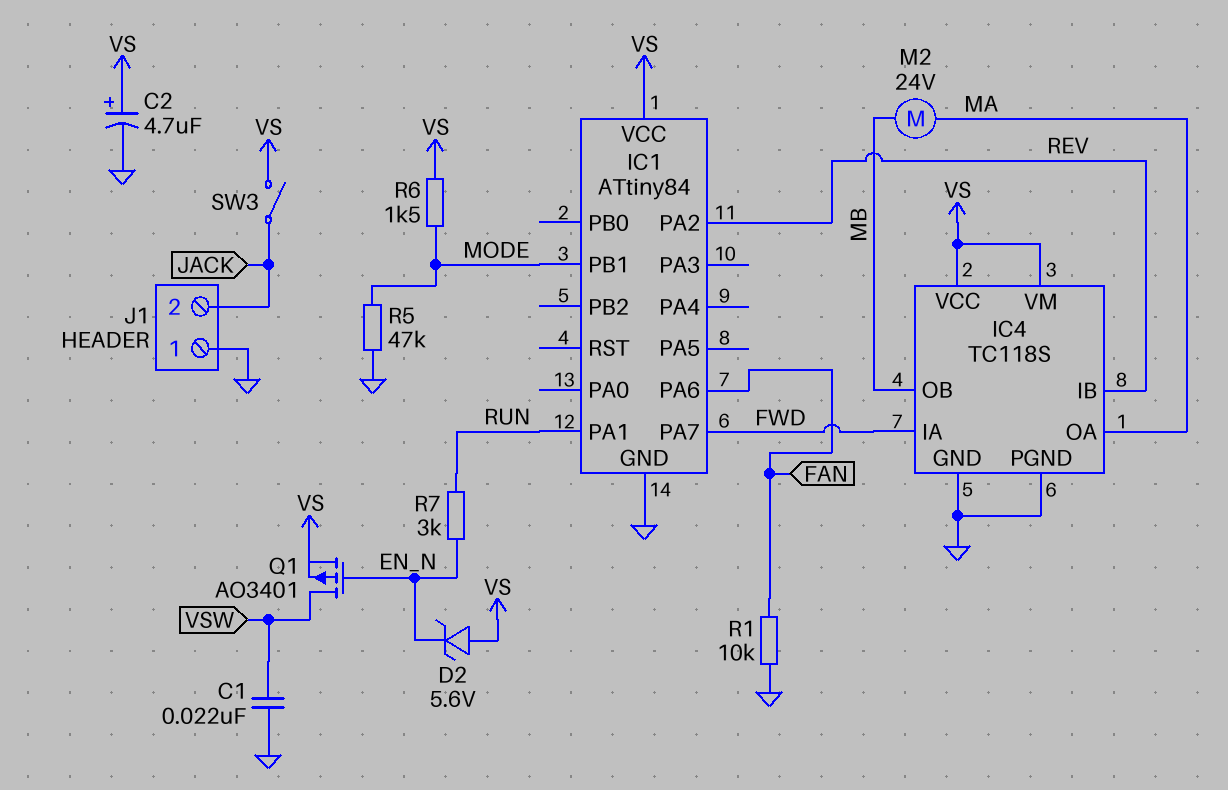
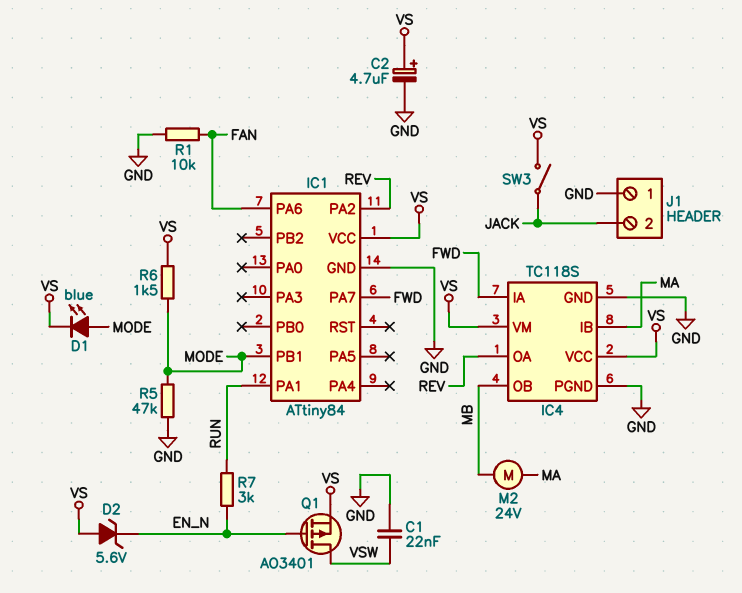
D1: none -> LED blue (A MODE, K VS)
IC4 pin IB: REV -> MA
IC4 pin OA: MA -> REV

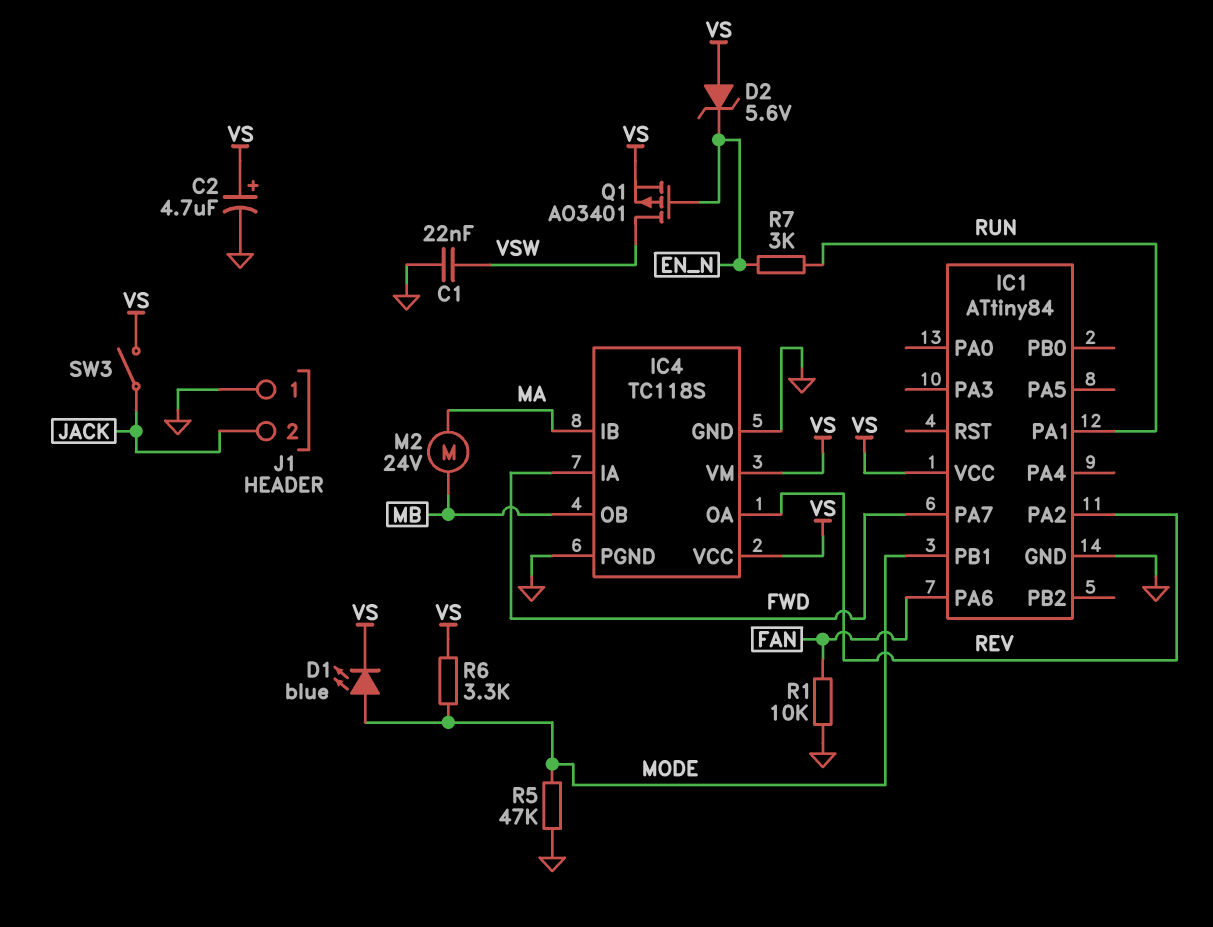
R6: 1.5k (MODE, VS) -> 3.3k (MODE, VS)

